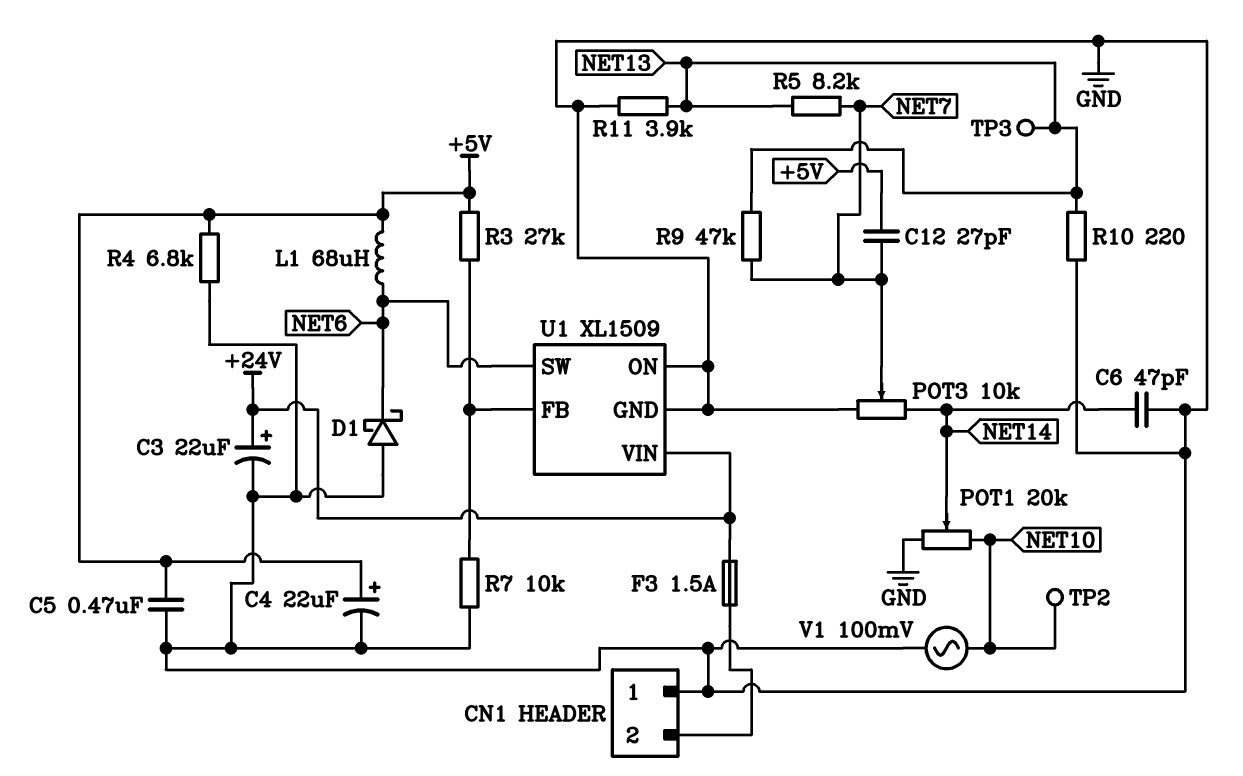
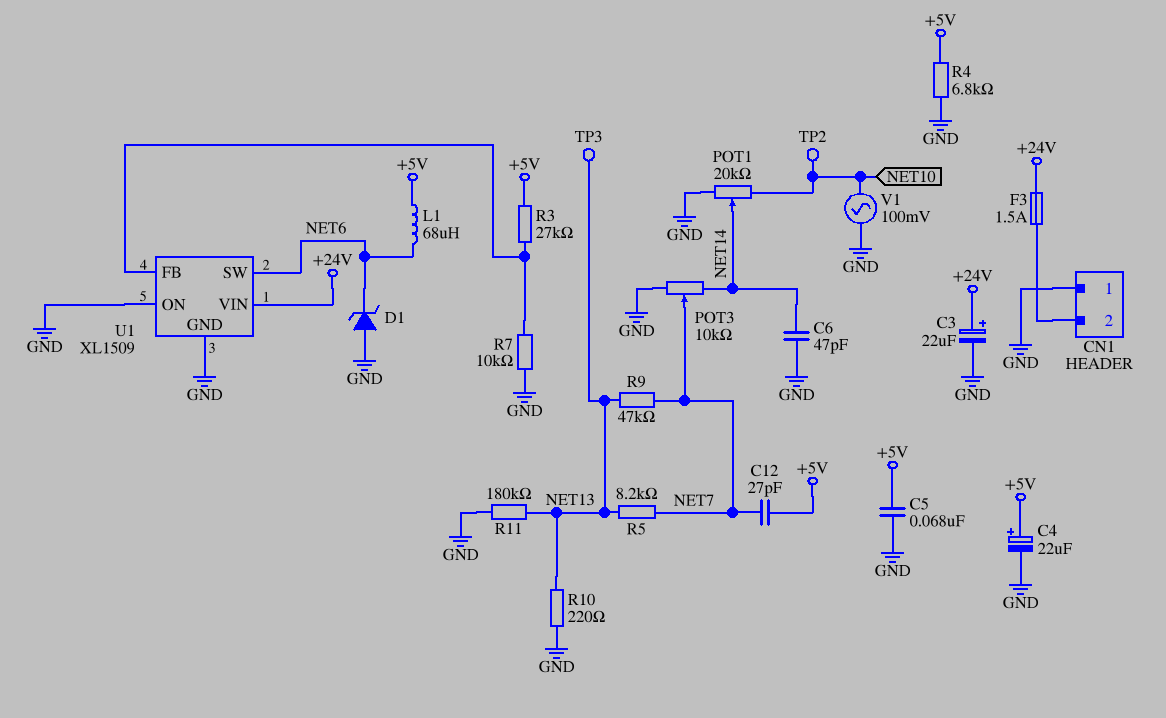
C5: 470nF (+5V, GND) -> 68nF (+5V, GND)
D1: schottky (A GND, K NET6) -> zener (A GND, K NET6)
R11: 3.9k (GND, NET13) -> 180k (GND, NET13)

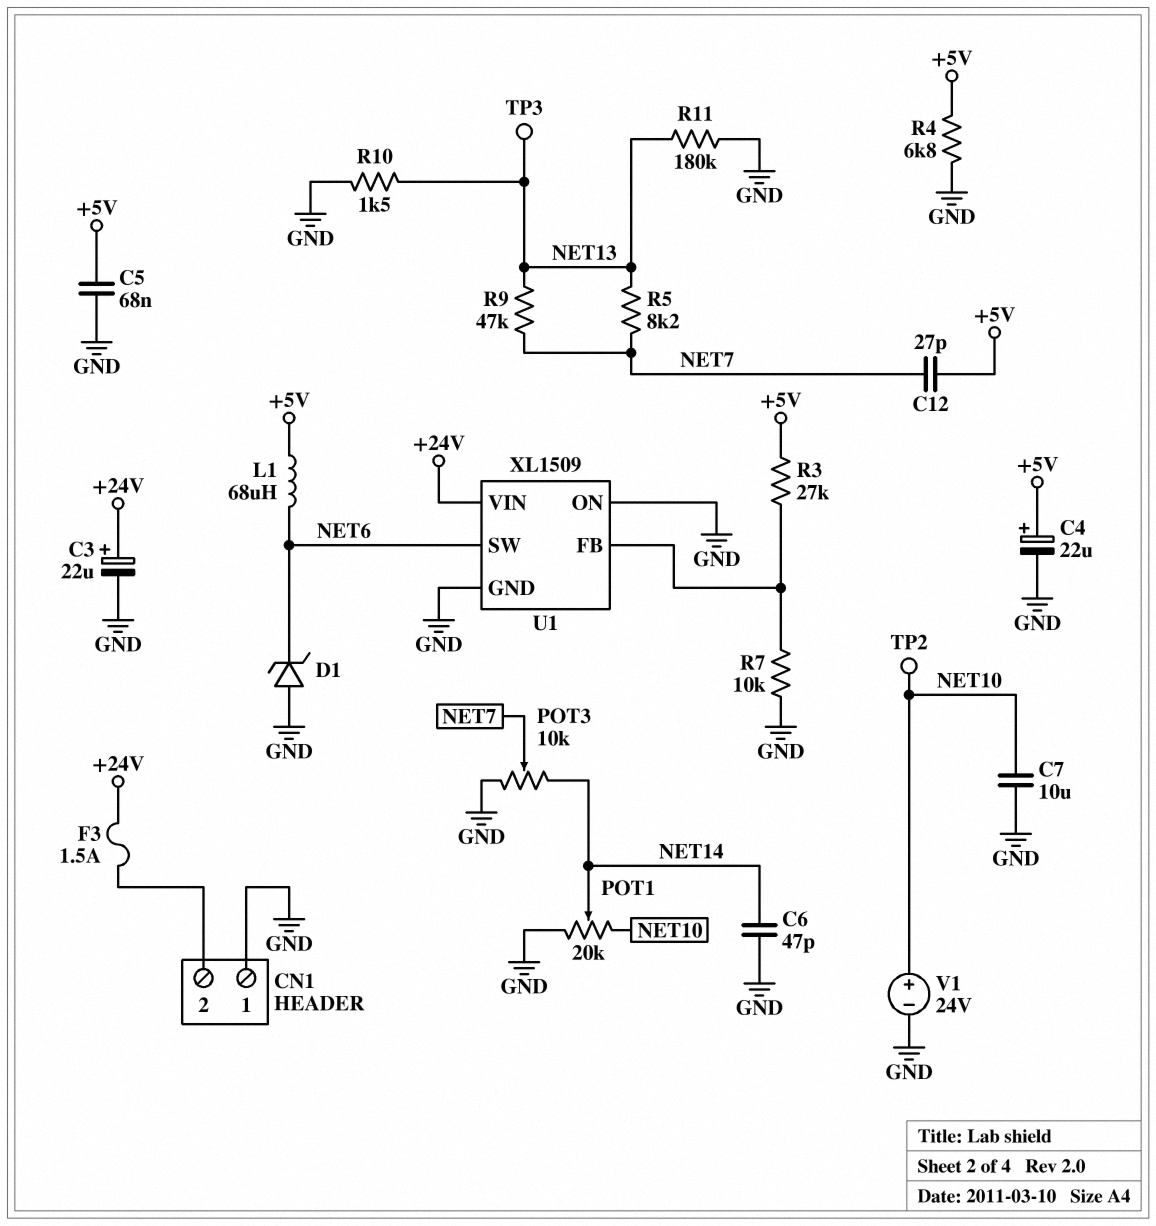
C7: none -> 10uF (GND, NET10)
R10: 220 (GND, NET13) -> 1.5k (GND, NET13)
V1: AC 100mV (GND, NET10) -> 24V (plus NET10, minus GND)

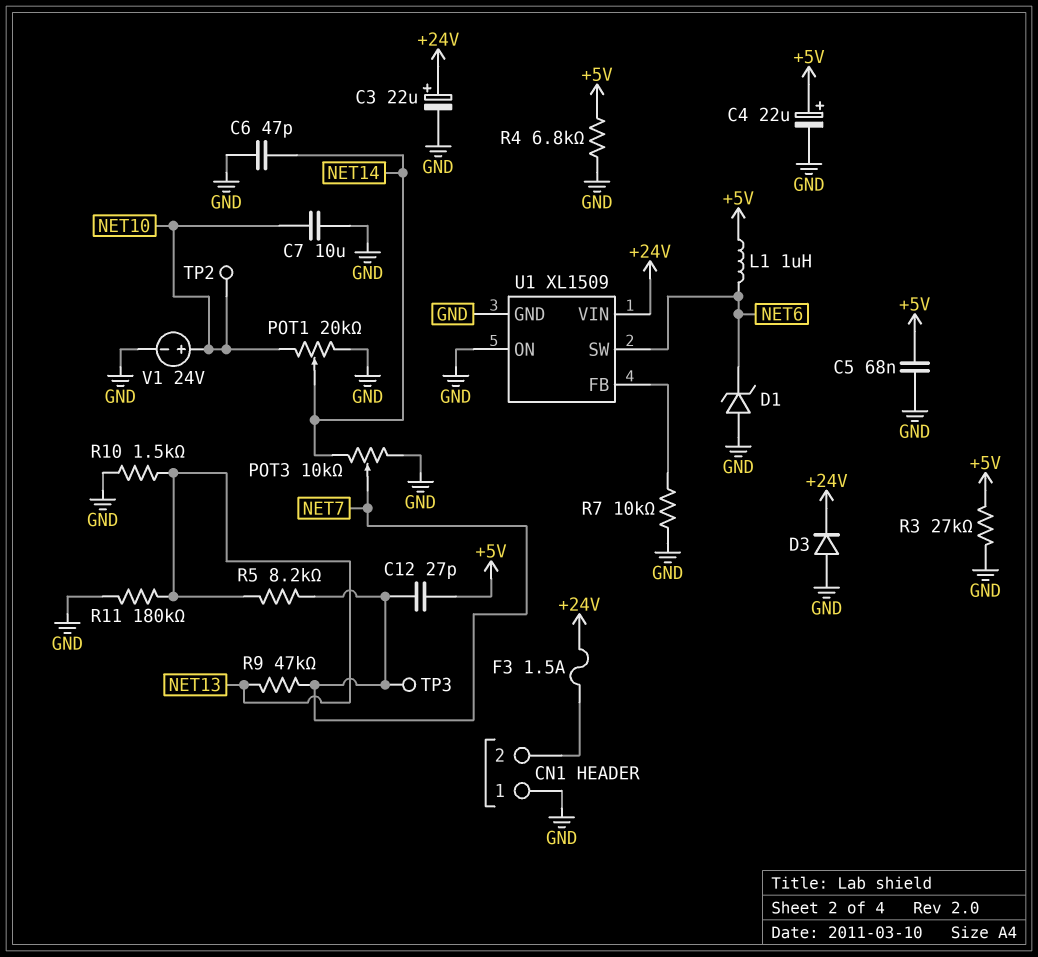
D3: none -> diode (A GND, K +24V)
L1: 68uH (+5V, NET6) -> 1uH (+5V, NET6)
R3: 27k (+5V, U1/FB) -> 27k (+5V, GND)
TP3: test point (NET13) -> test point (NET7)

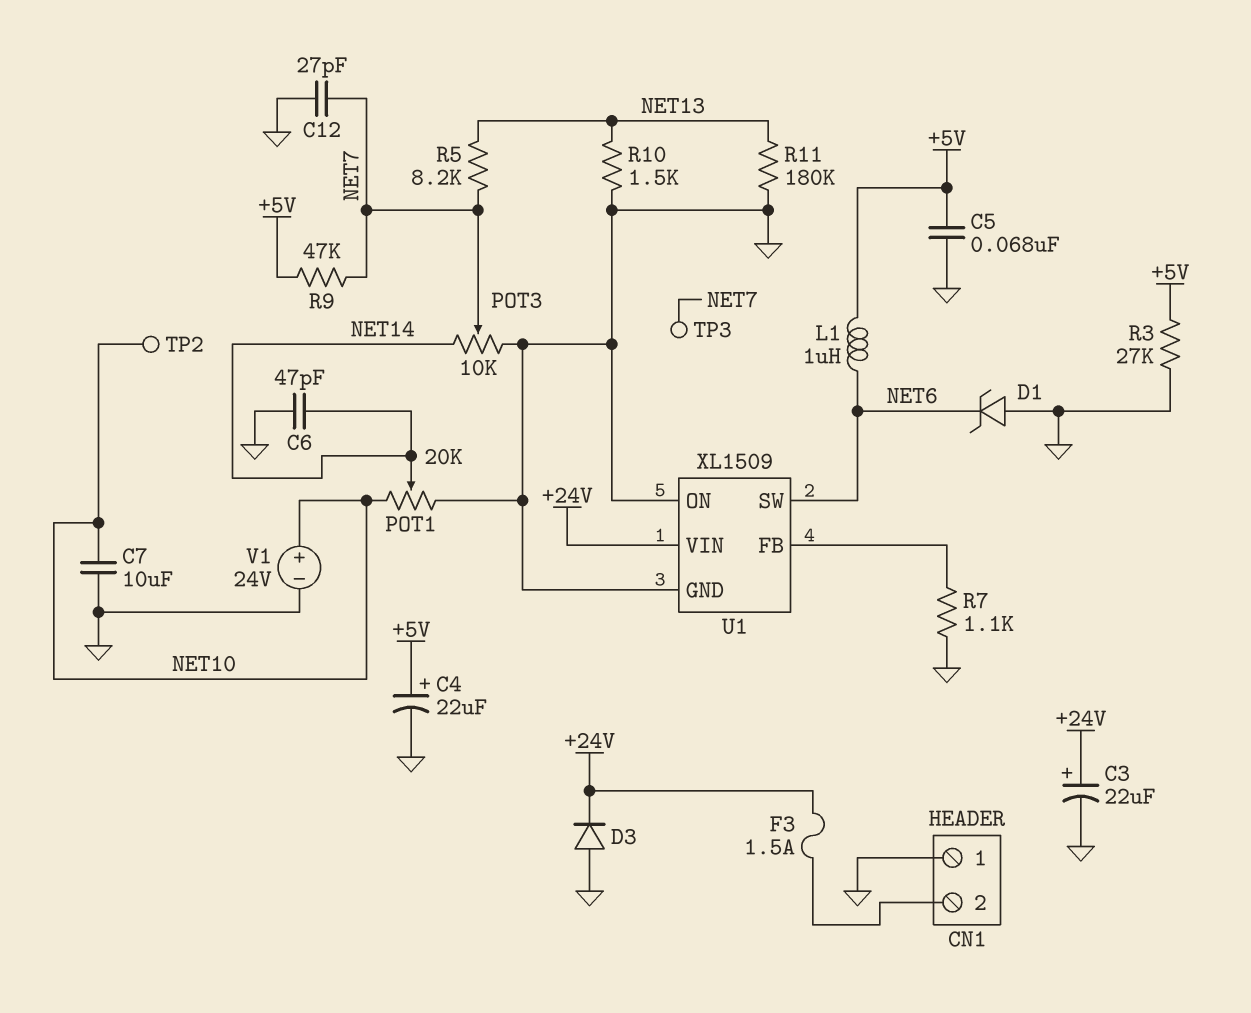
C12: 27pF (+5V, NET7) -> 27pF (GND, NET7)
R4: 6.8k (+5V, GND) -> none
R7: 10k (GND, U1/FB) -> 1.1k (GND, U1/FB)
R9: 47k (NET7, NET13) -> 47k (+5V, NET7)

